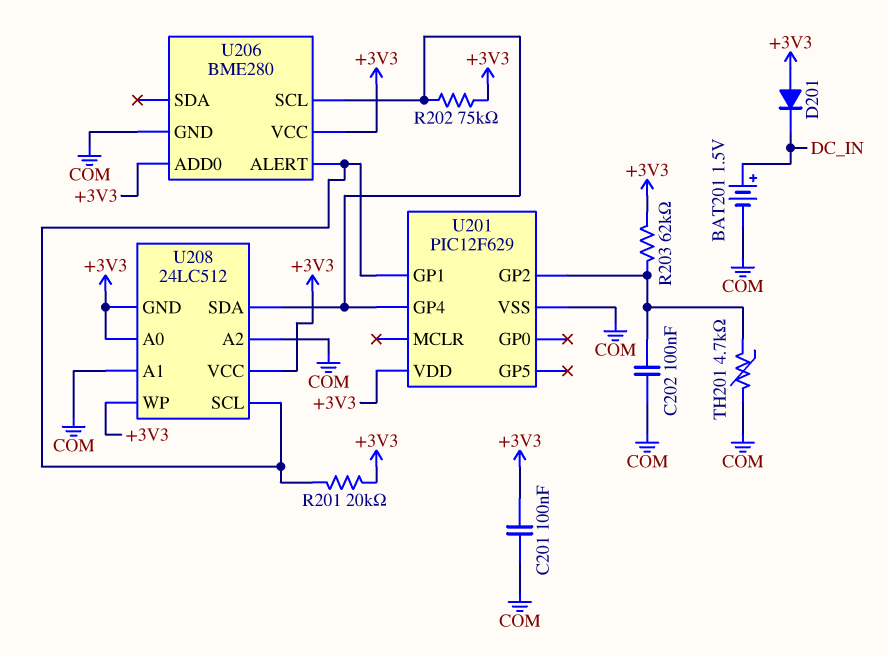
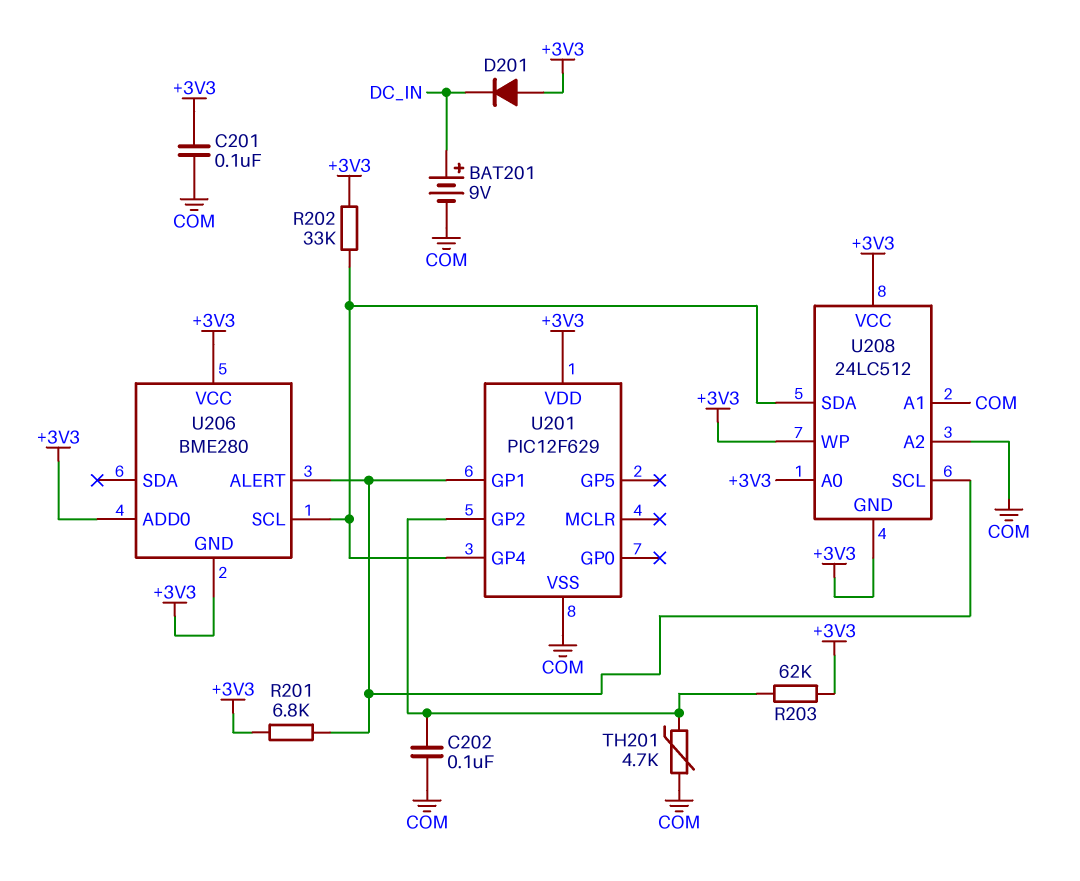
BAT201: 1.5V (plus DC_IN, minus COM) -> 9V (plus DC_IN, minus COM)
R201: 20k (+3V3, U201/GP1) -> 6.8k (+3V3, U201/GP1)
R202: 75k (+3V3, U201/GP4) -> 33k (+3V3, U201/GP4)
U206 pin GND: COM -> +3V3

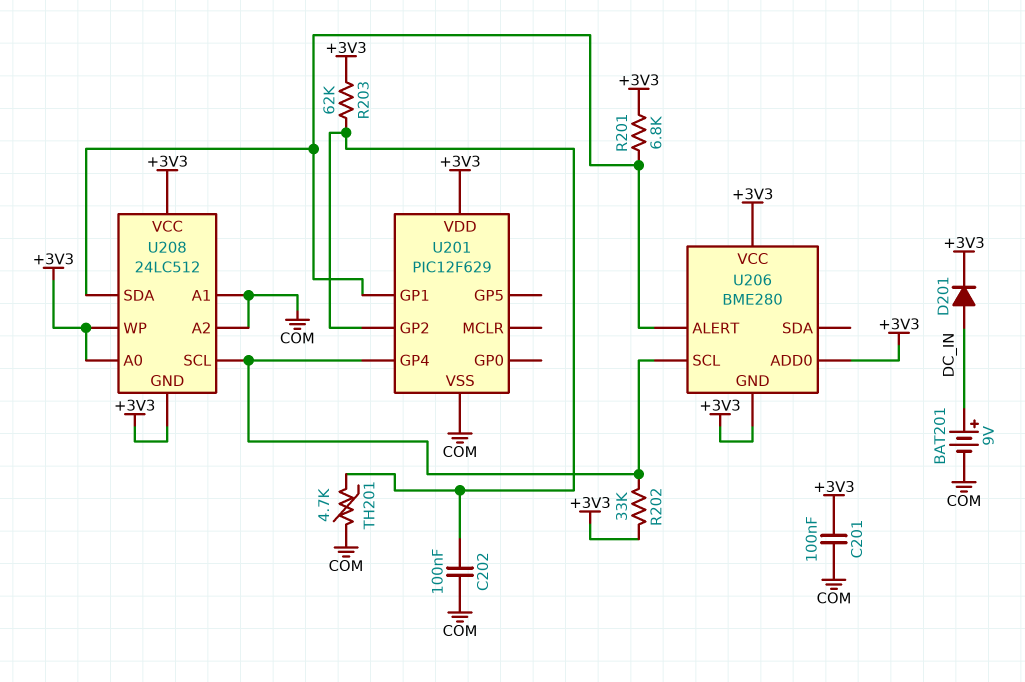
D201: diode (A +3V3, K DC_IN) -> diode (A DC_IN, K +3V3)
U208 pin SCL: U201/GP1 -> U201/GP4
U208 pin SDA: U201/GP4 -> U201/GP1

